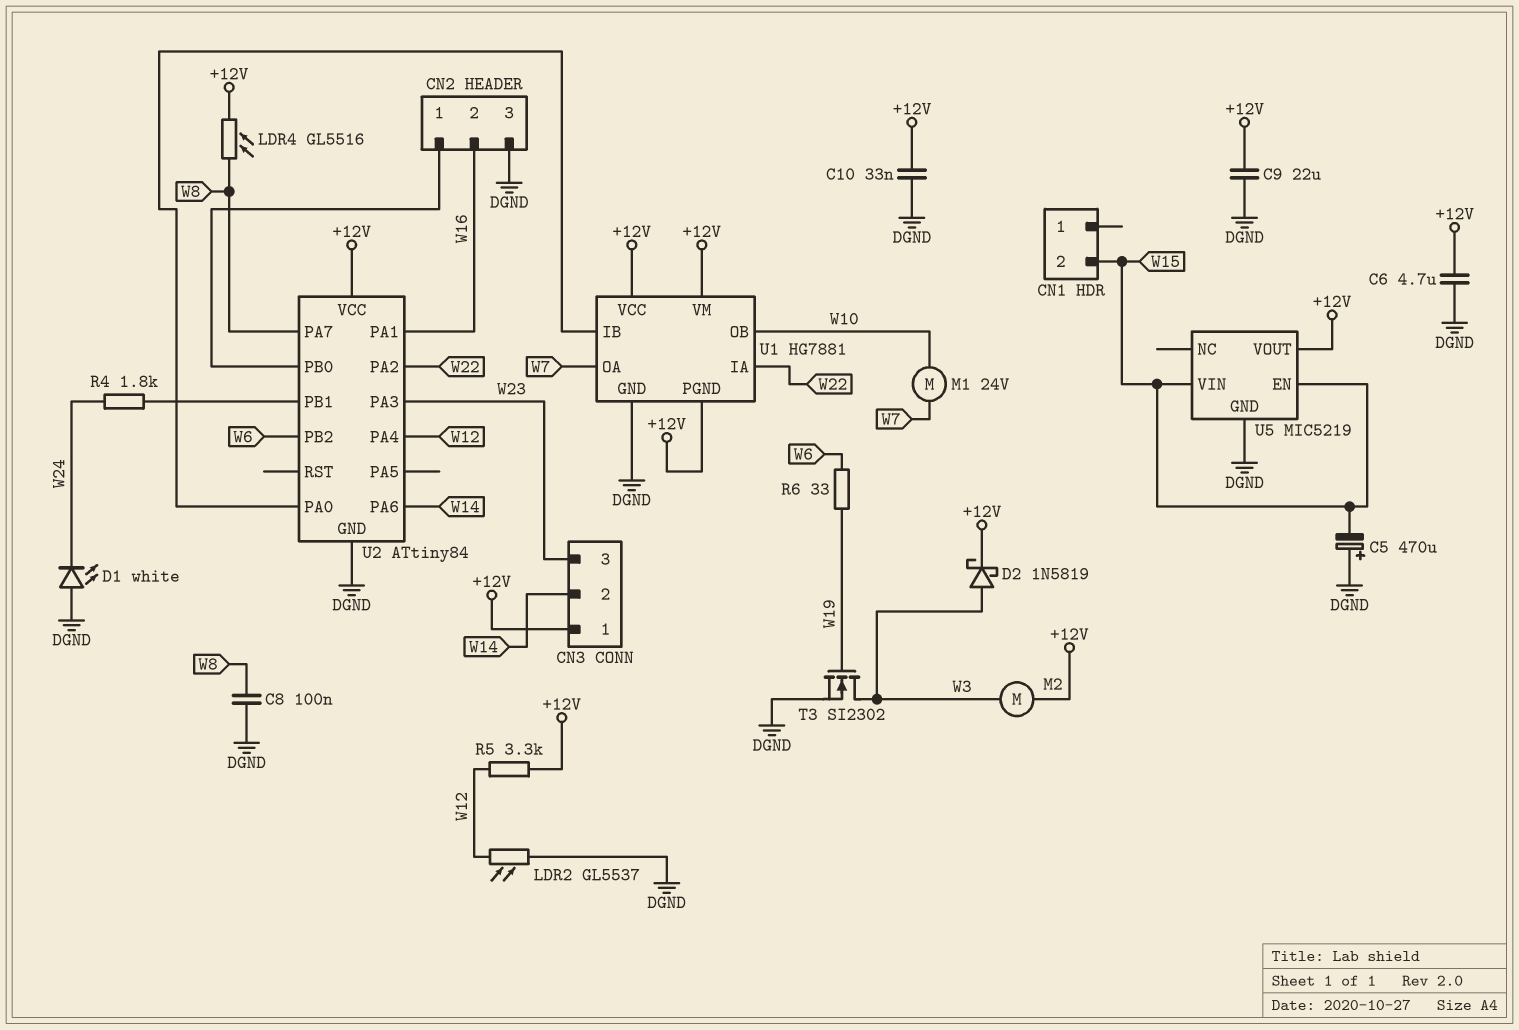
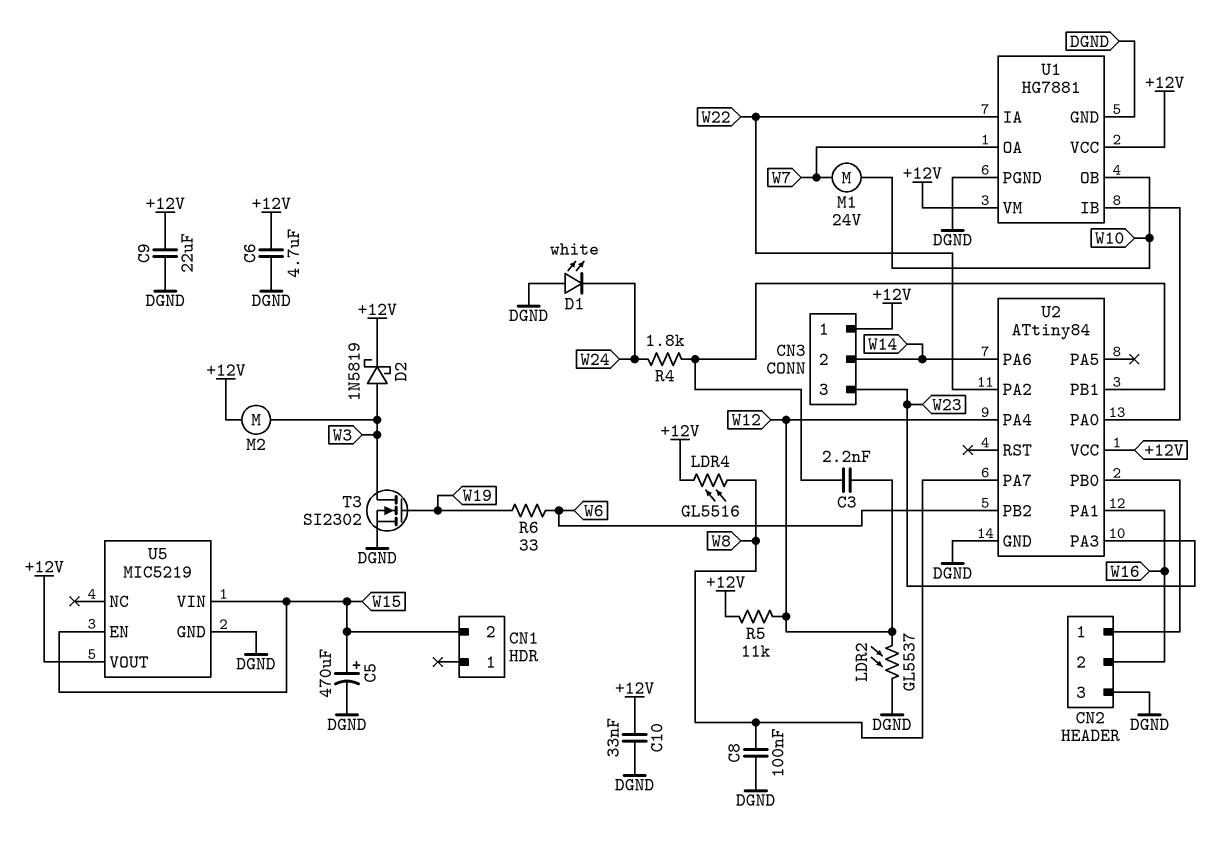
C3: none -> 2.2nF (U2/PB1, W12)
C5: 470uF (plus DGND, minus W15) -> 470uF (plus W15, minus DGND)
R5: 3.3k (+12V, W12) -> 11k (+12V, W12)
U1 pin PGND: +12V -> DGND

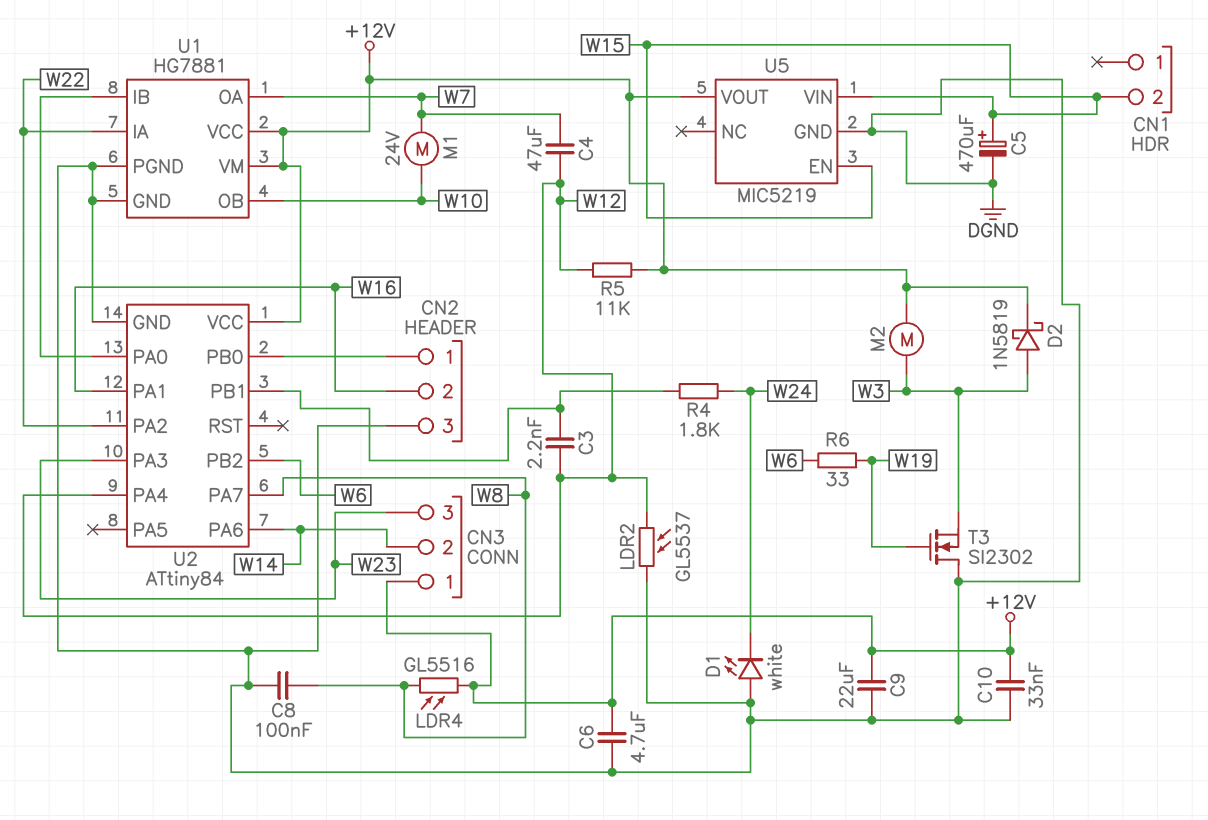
C4: none -> 47uF (W7, W12)
T3: NMOS SI2302 (G W19, D W3, S DGND) -> NMOS SI2302 (G W19, D DGND, S W3)

